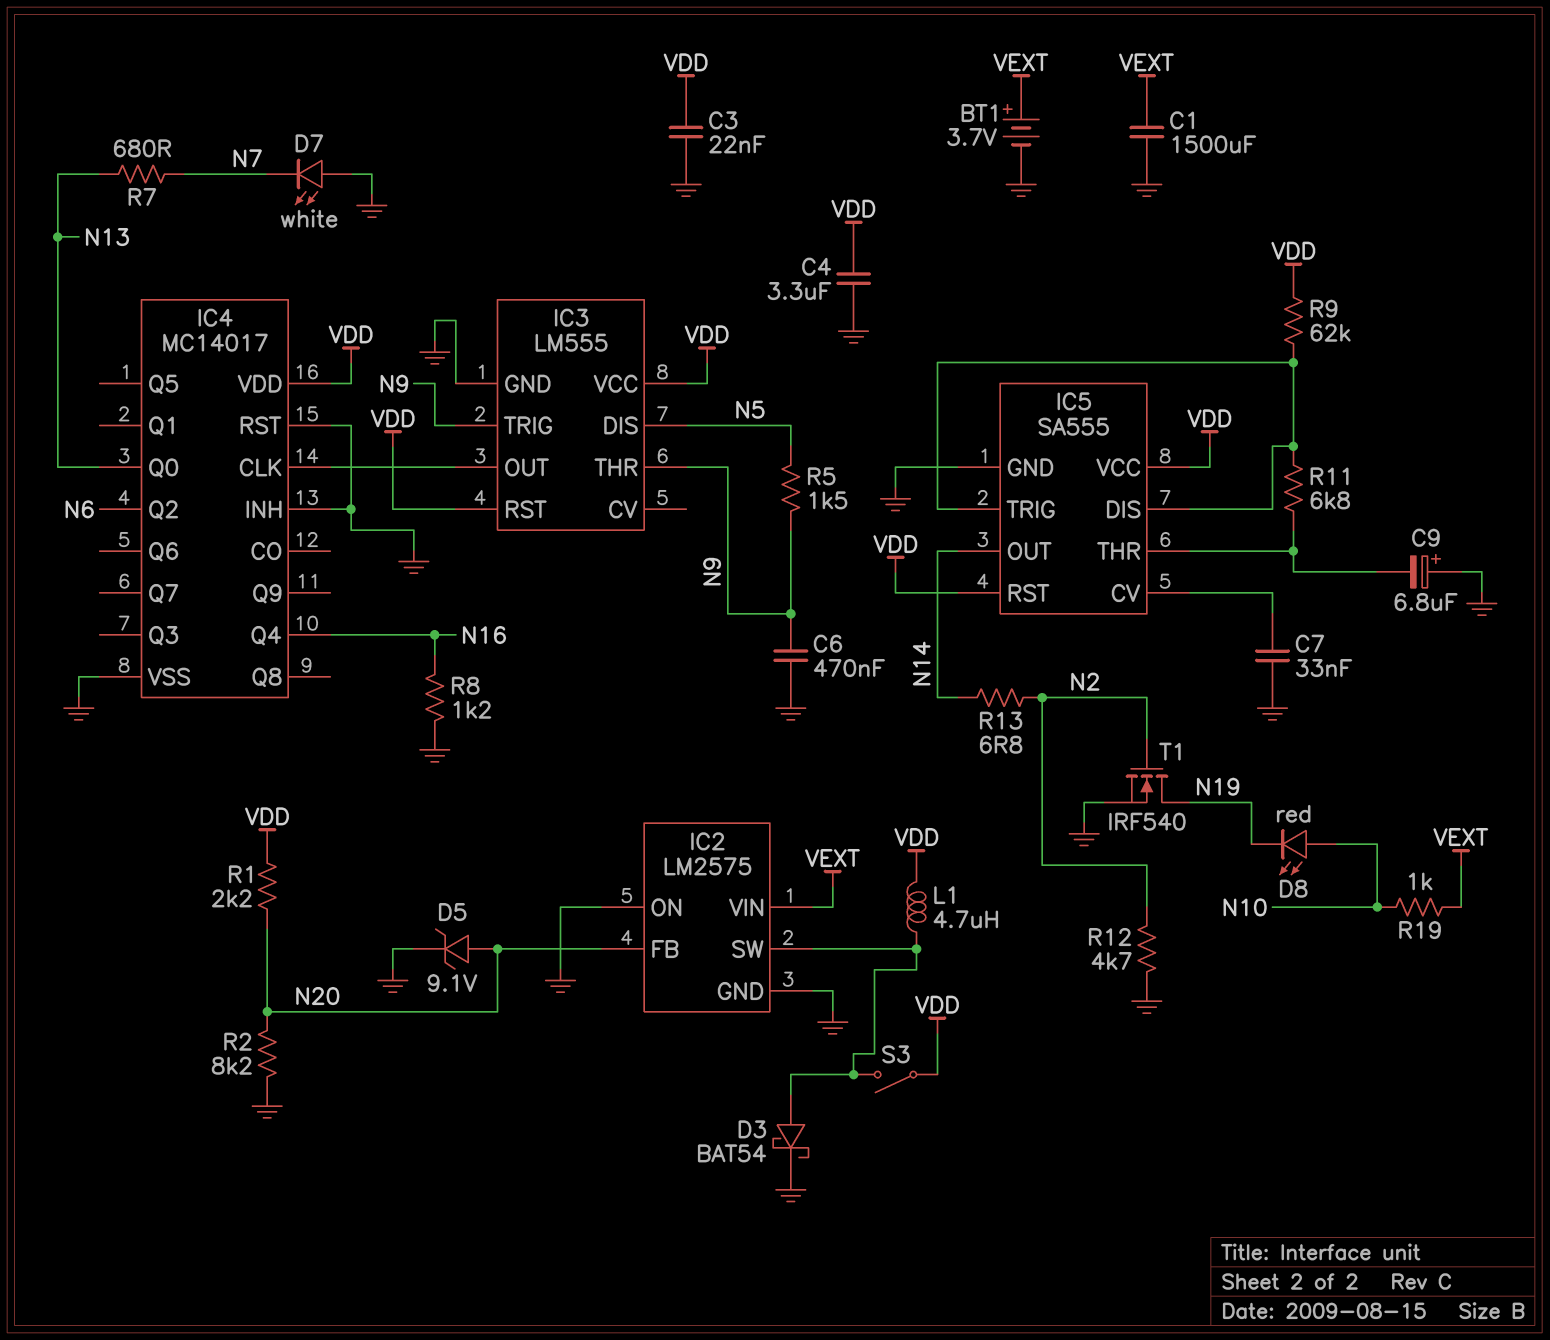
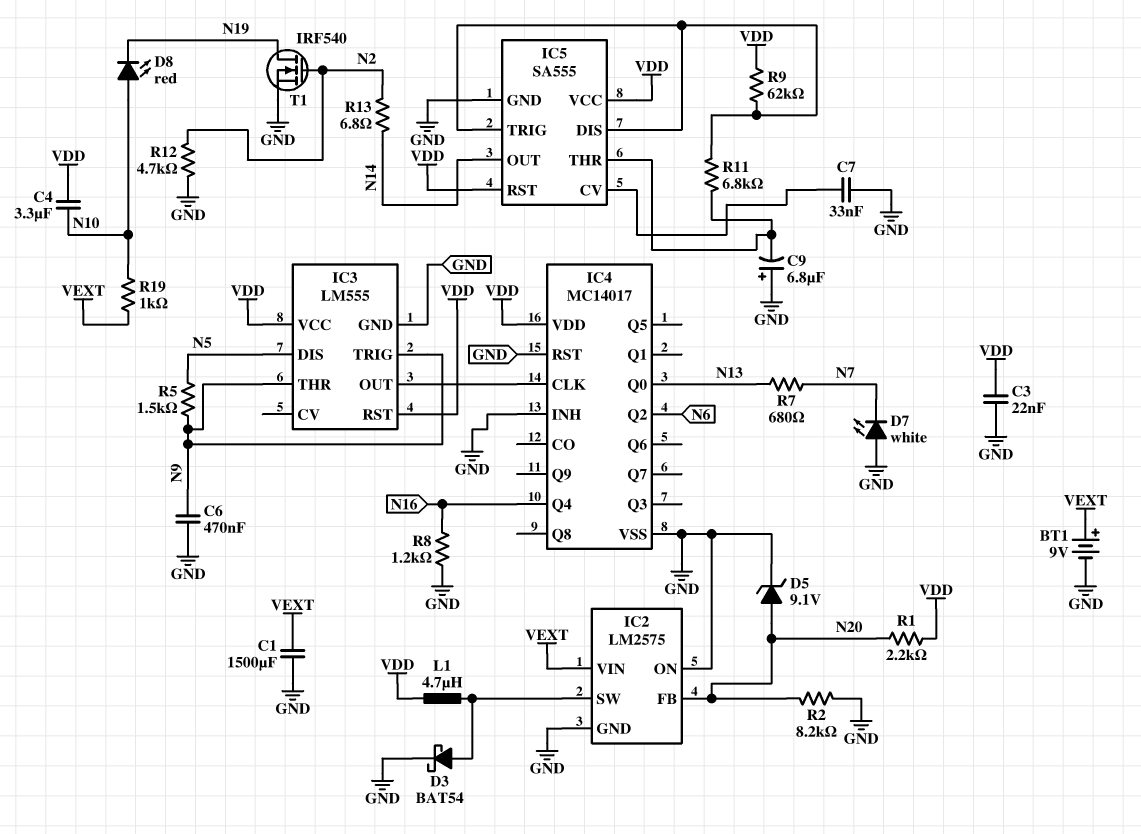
BT1: 3.7V (plus VEXT, minus GND) -> 9V (plus VEXT, minus GND)
C4: 3.3uF (GND, VDD) -> 3.3uF (N10, VDD)
S3: switch (IC2/SW, VDD) -> none

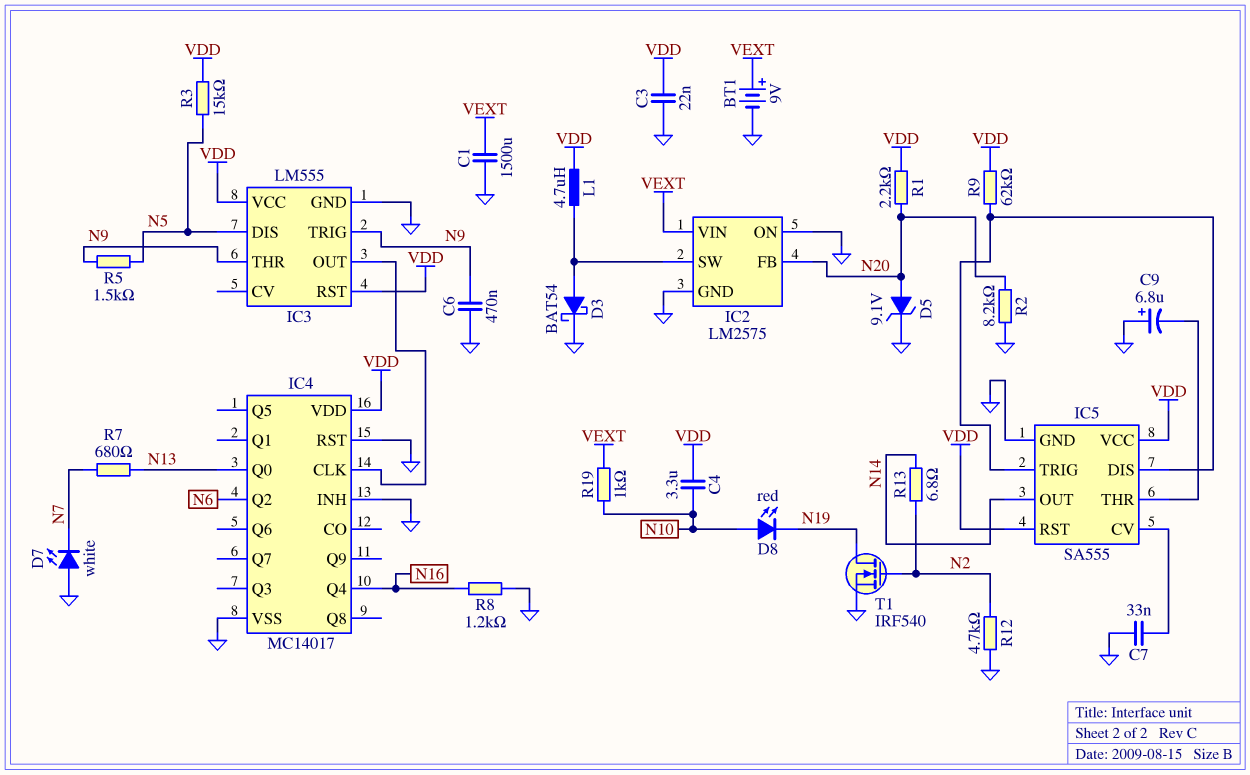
R3: none -> 15k (N5, VDD)
R11: 6.8k (IC5/DIS, IC5/THR) -> none

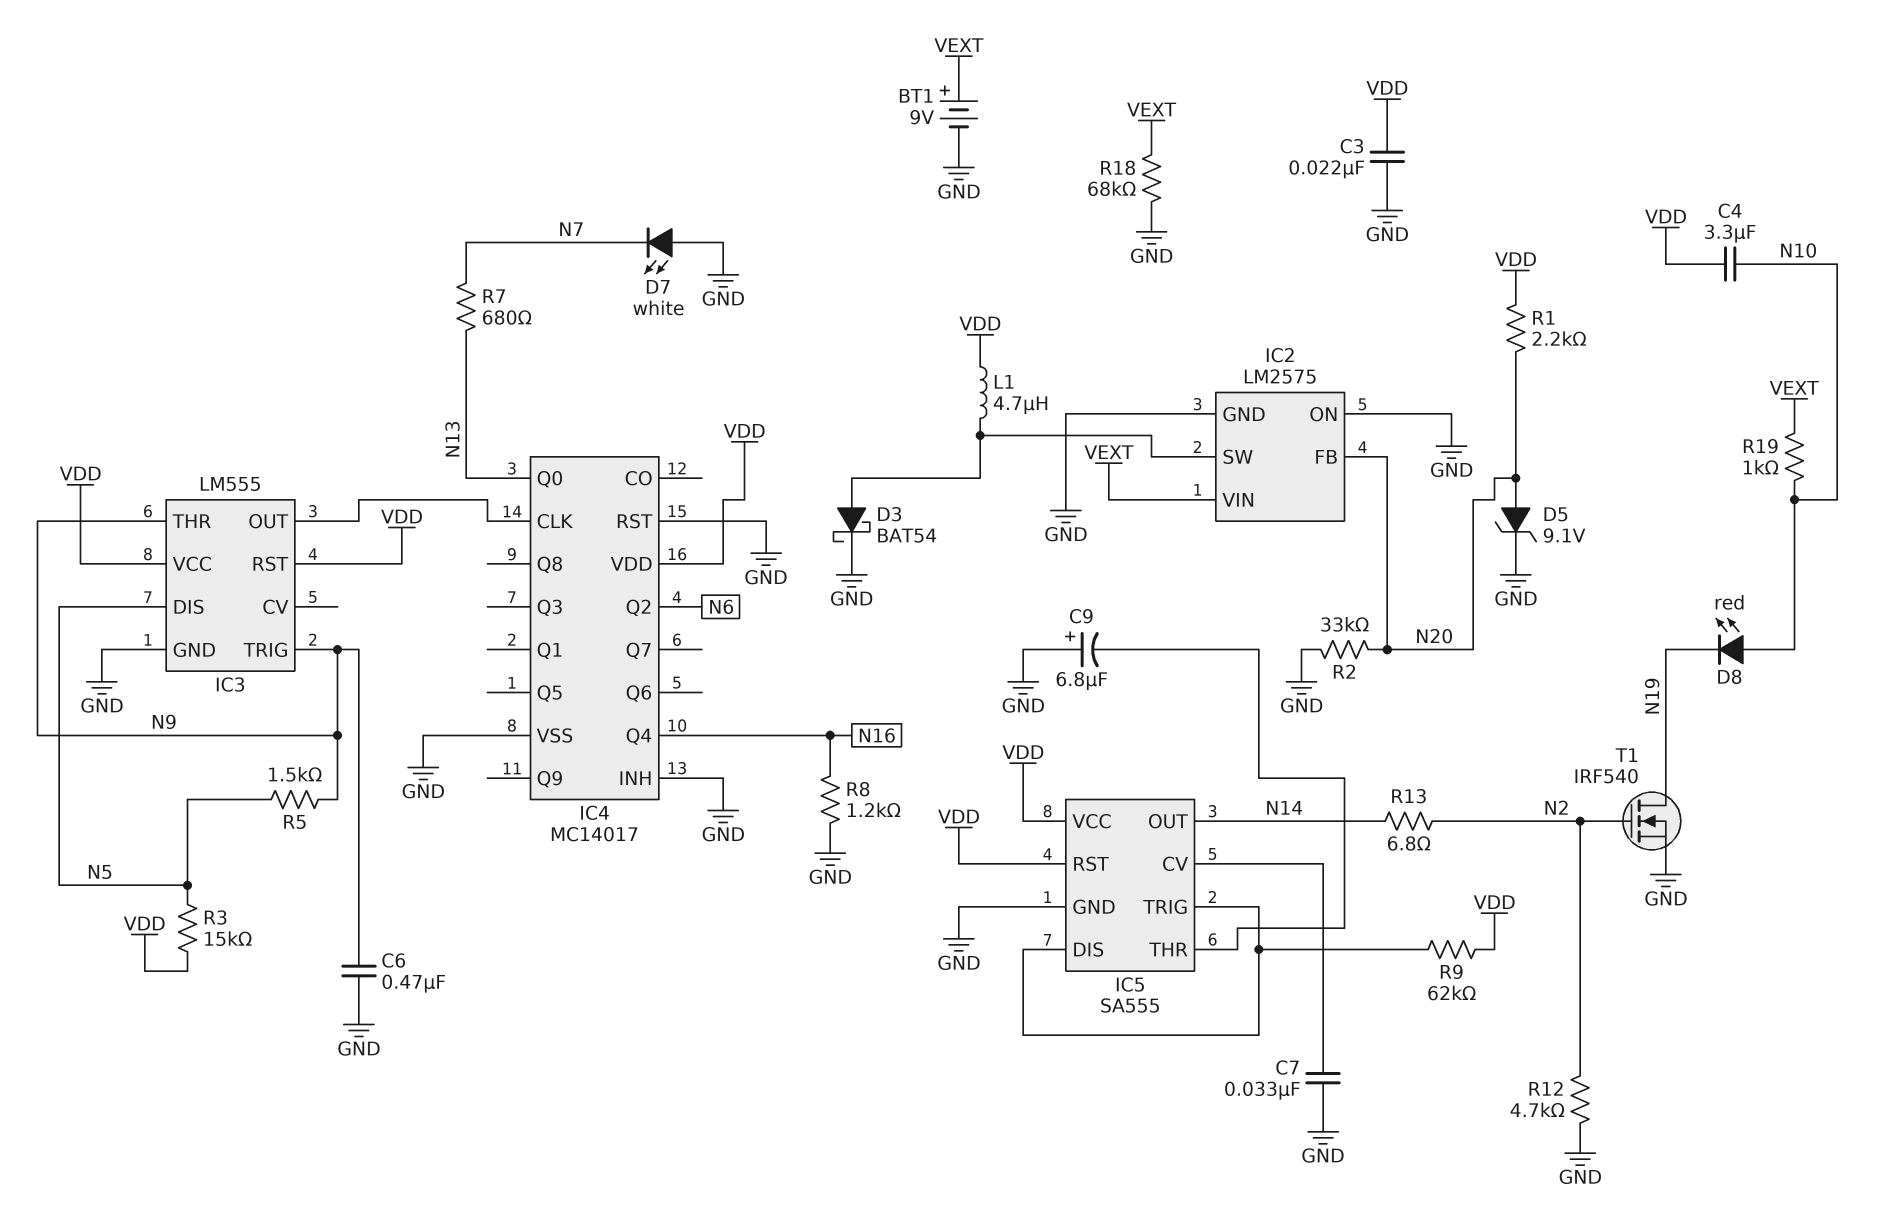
C1: 1500uF (GND, VEXT) -> none
R2: 8.2k (GND, N20) -> 33k (GND, N20)
R18: none -> 68k (GND, VEXT)

